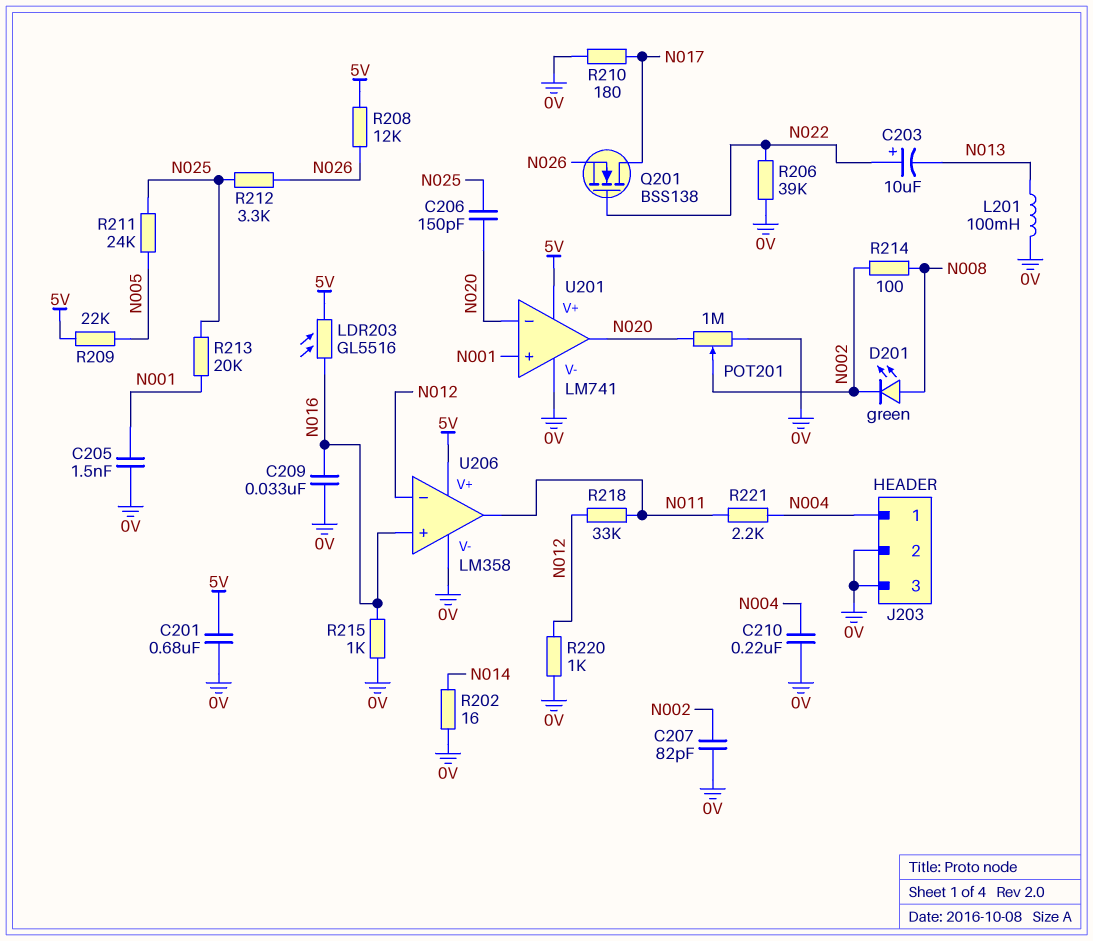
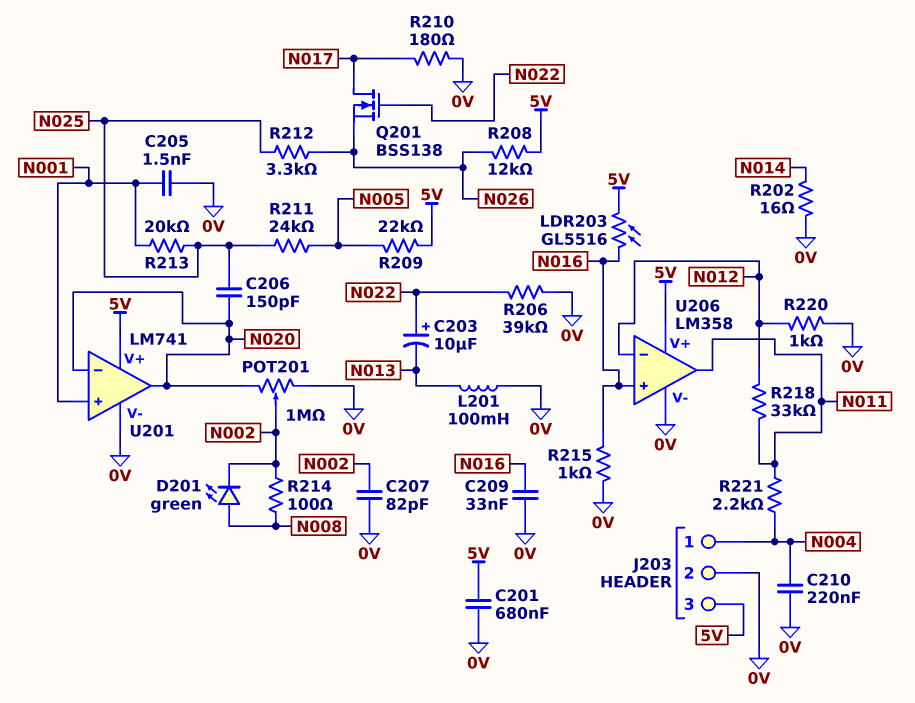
J203 pin 3: 0V -> 5V

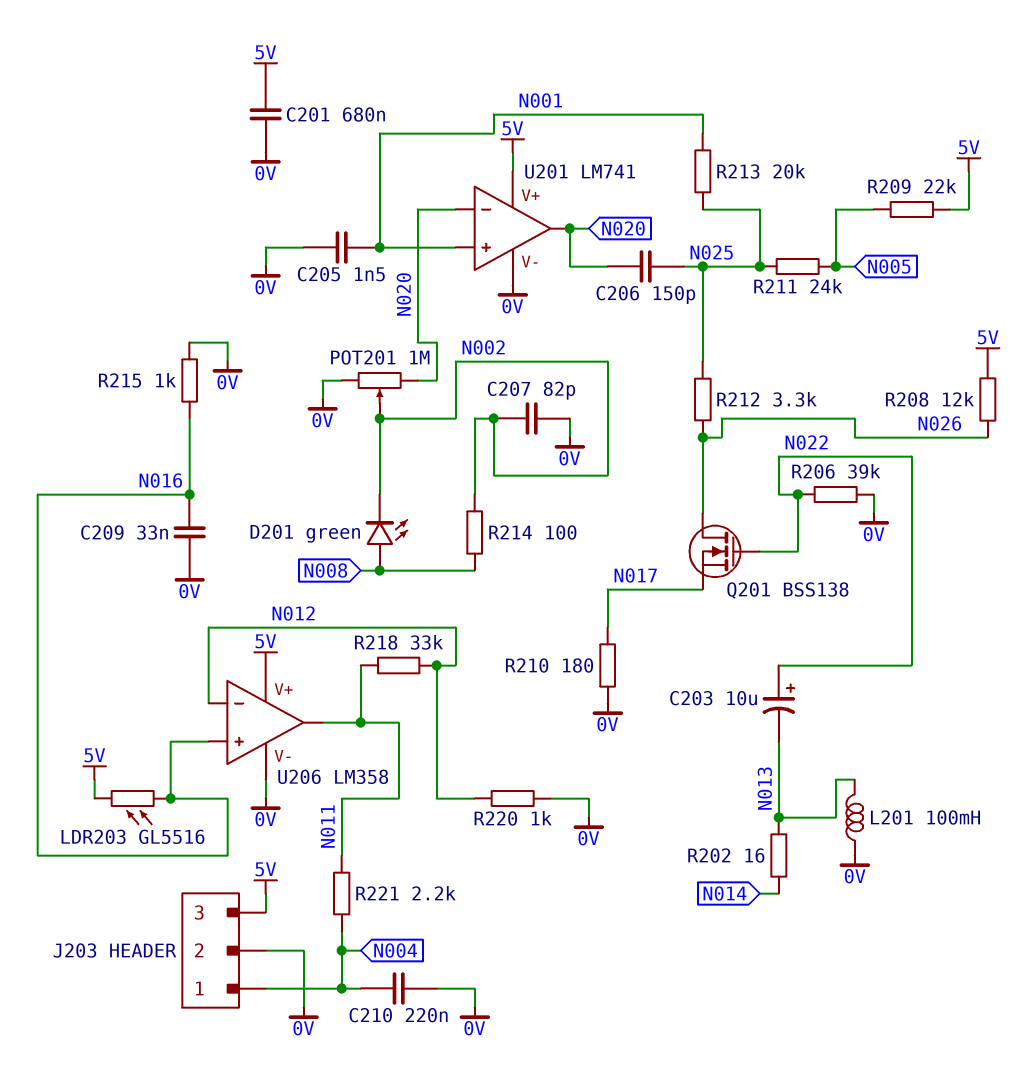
Q201: NMOS BSS138 (G N022, D N017, S N026) -> NMOS BSS138 (G N022, D N026, S N017)
R202: 16 (0V, N014) -> 16 (N013, N014)

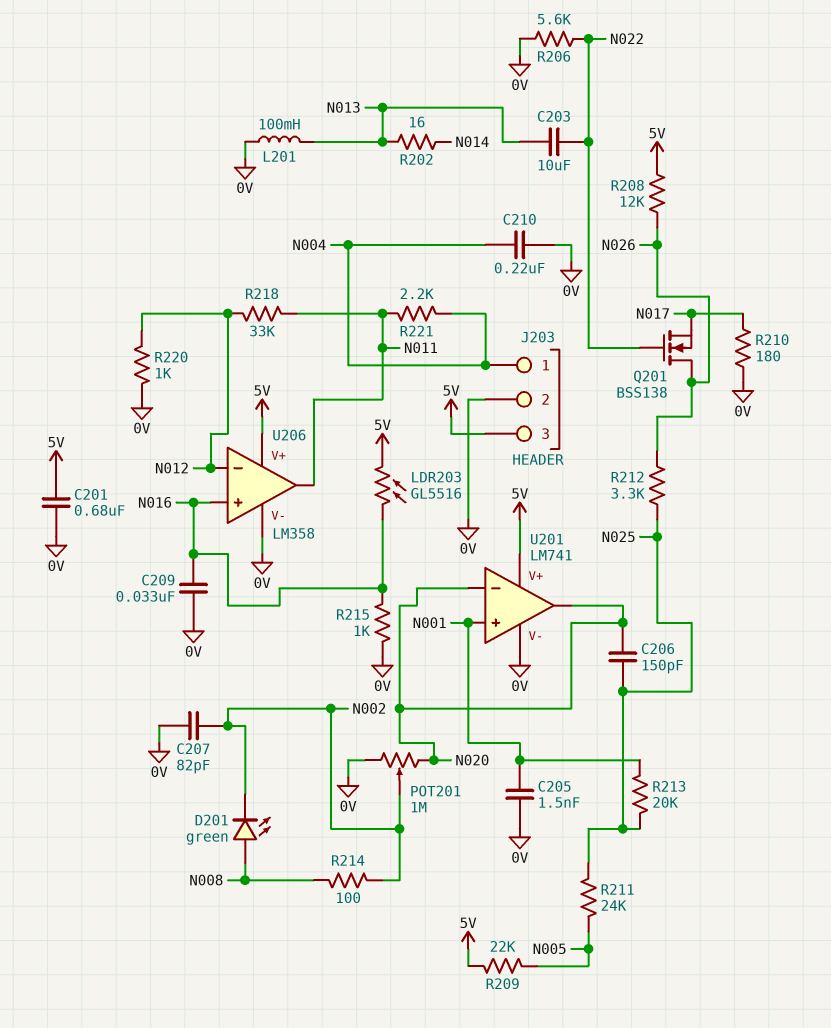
C203: 10uF (plus N022, minus N013) -> 10uF (N013, N022)
R206: 39k (0V, N022) -> 5.6k (0V, N022)

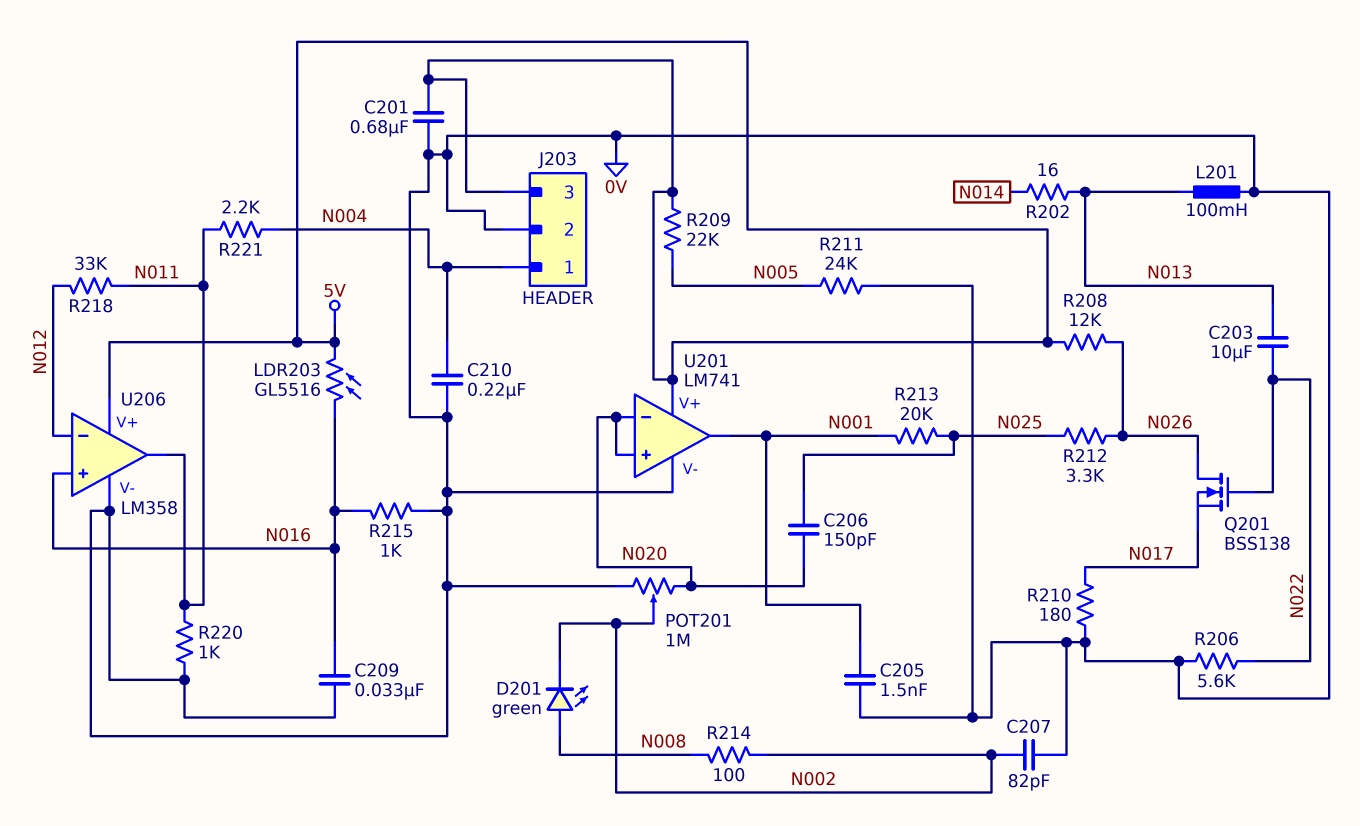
R211: 24k (N005, N025) -> 24k (0V, N005)
R220: 1k (0V, N012) -> 1k (0V, N011)
U201 pin in+: N001 -> N020
U201 pin out: N020 -> N001

